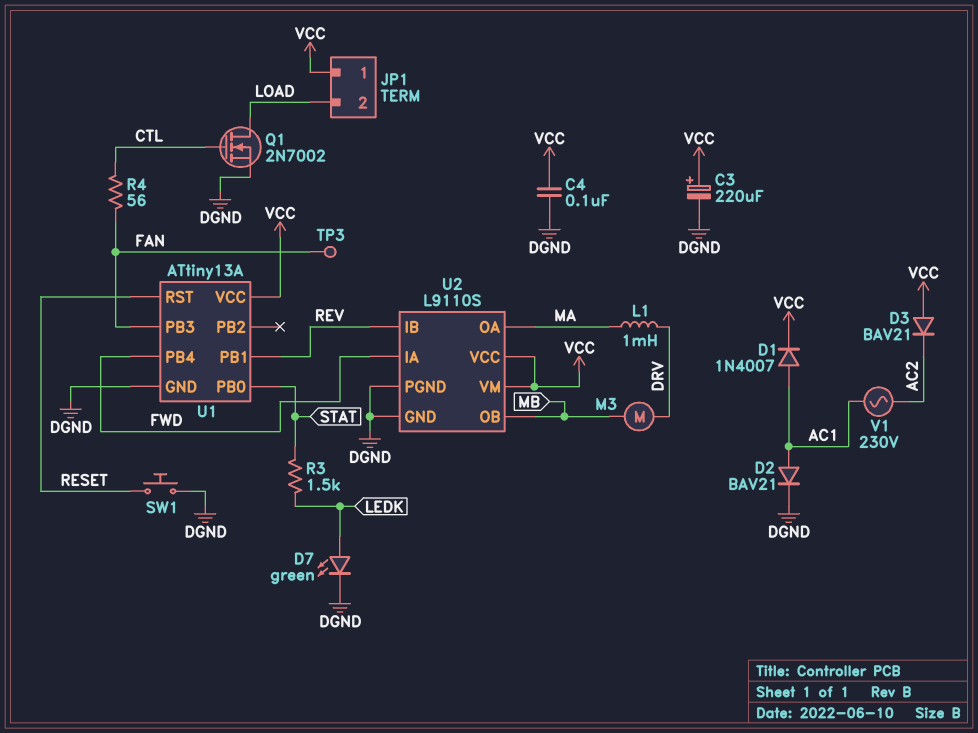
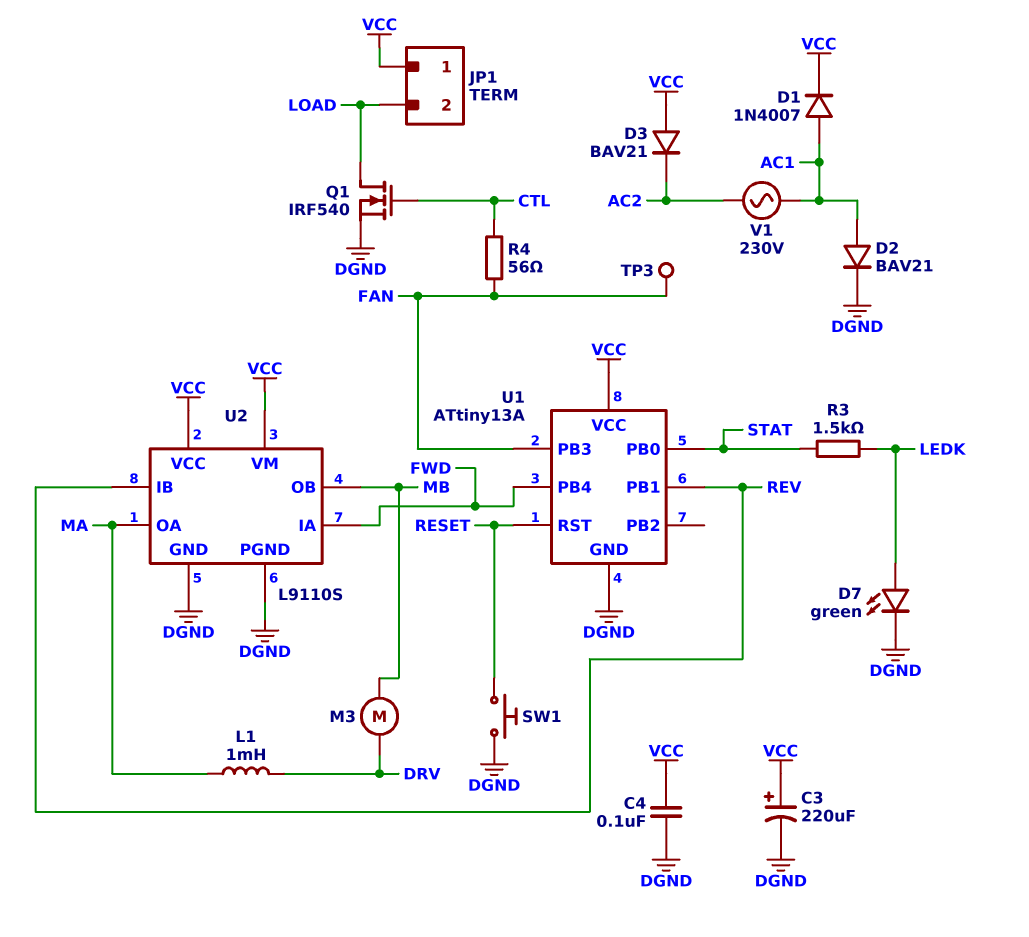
Q1: NMOS 2N7002 (G CTL, D LOAD, S DGND) -> NMOS IRF540 (G CTL, D LOAD, S DGND)

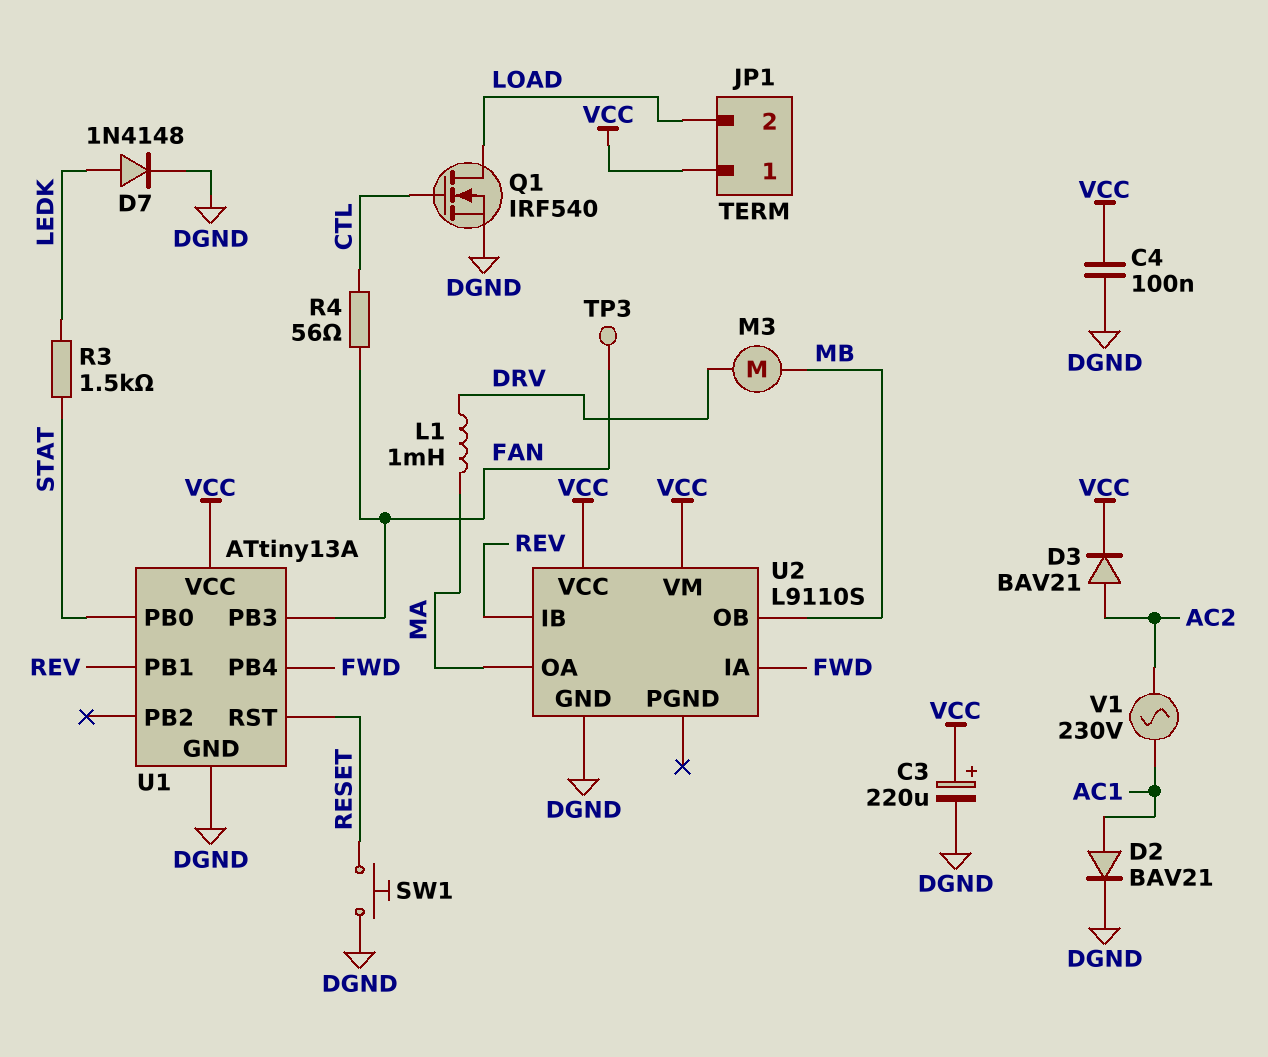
D1: diode 1N4007 (A AC1, K VCC) -> none
D3: diode BAV21 (A VCC, K AC2) -> diode BAV21 (A AC2, K VCC)
D7: LED green (A LEDK, K DGND) -> diode 1N4148 (A LEDK, K DGND)
U2 pin PGND: DGND -> none

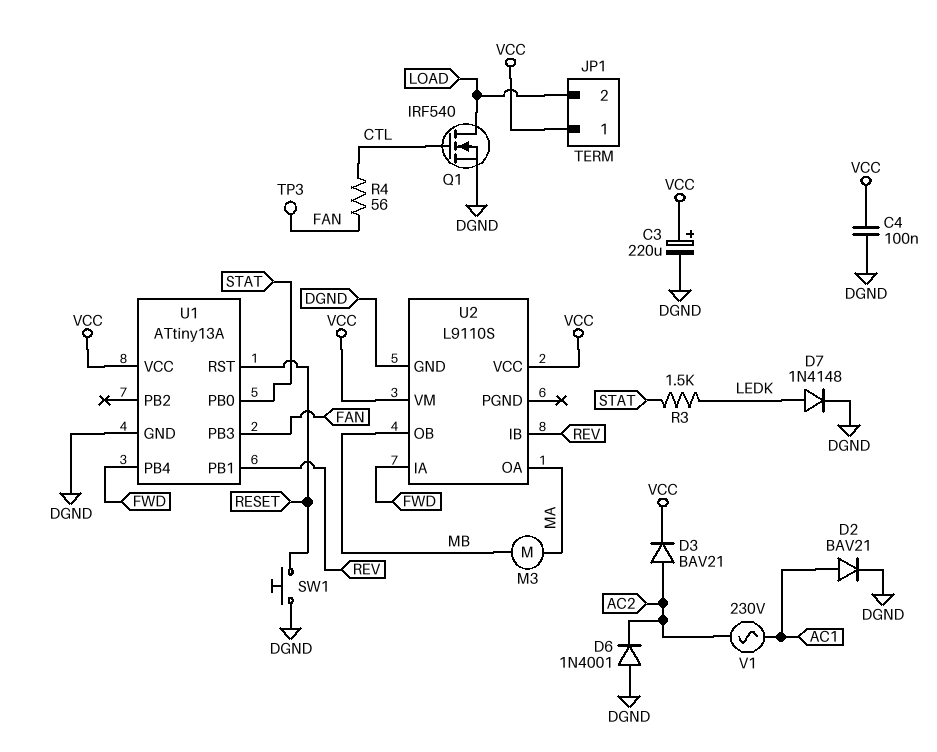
D6: none -> diode 1N4001 (A DGND, K AC2)
L1: 1mH (DRV, MA) -> none
M3: motor (DRV, MB) -> motor (MA, MB)

